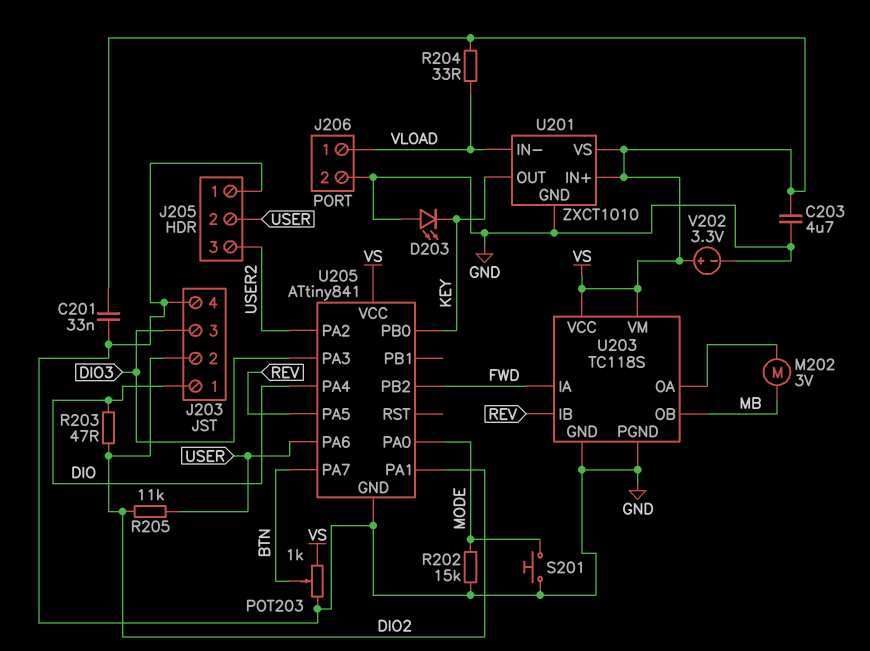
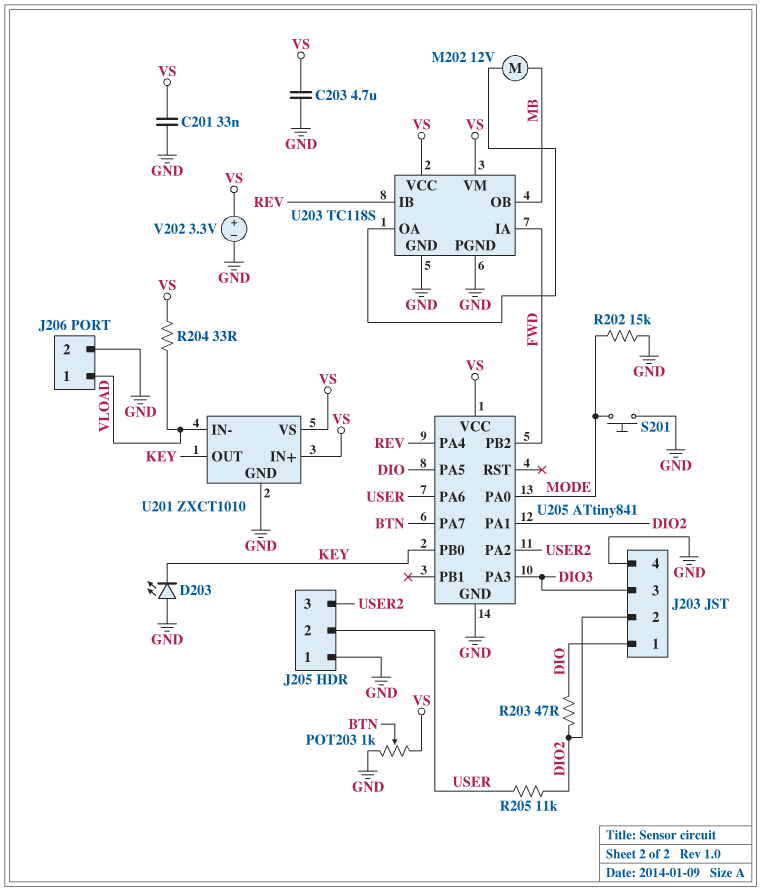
M202: motor 3V (MB, U203/OA) -> motor 12V (MB, U203/OA)
U205 pin PA4: DIO -> REV
U205 pin PA5: REV -> DIO

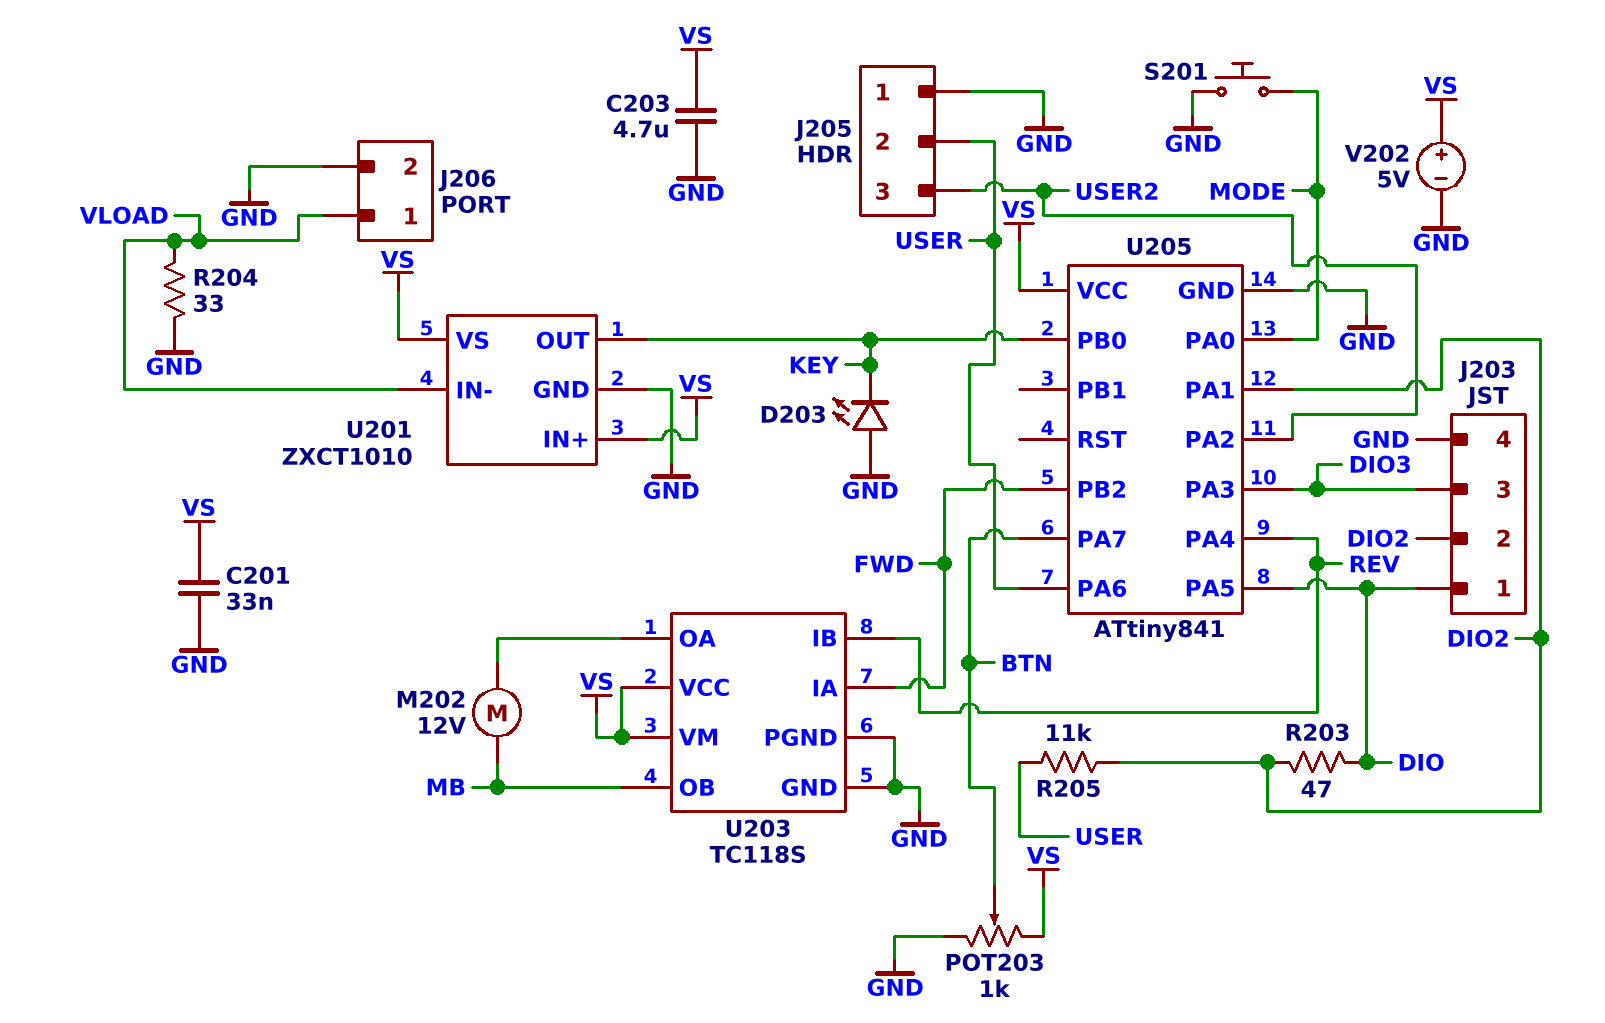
R202: 15k (GND, MODE) -> none
R204: 33 (VLOAD, VS) -> 33 (GND, VLOAD)
V202: 3.3V (plus VS, minus GND) -> 5V (plus VS, minus GND)

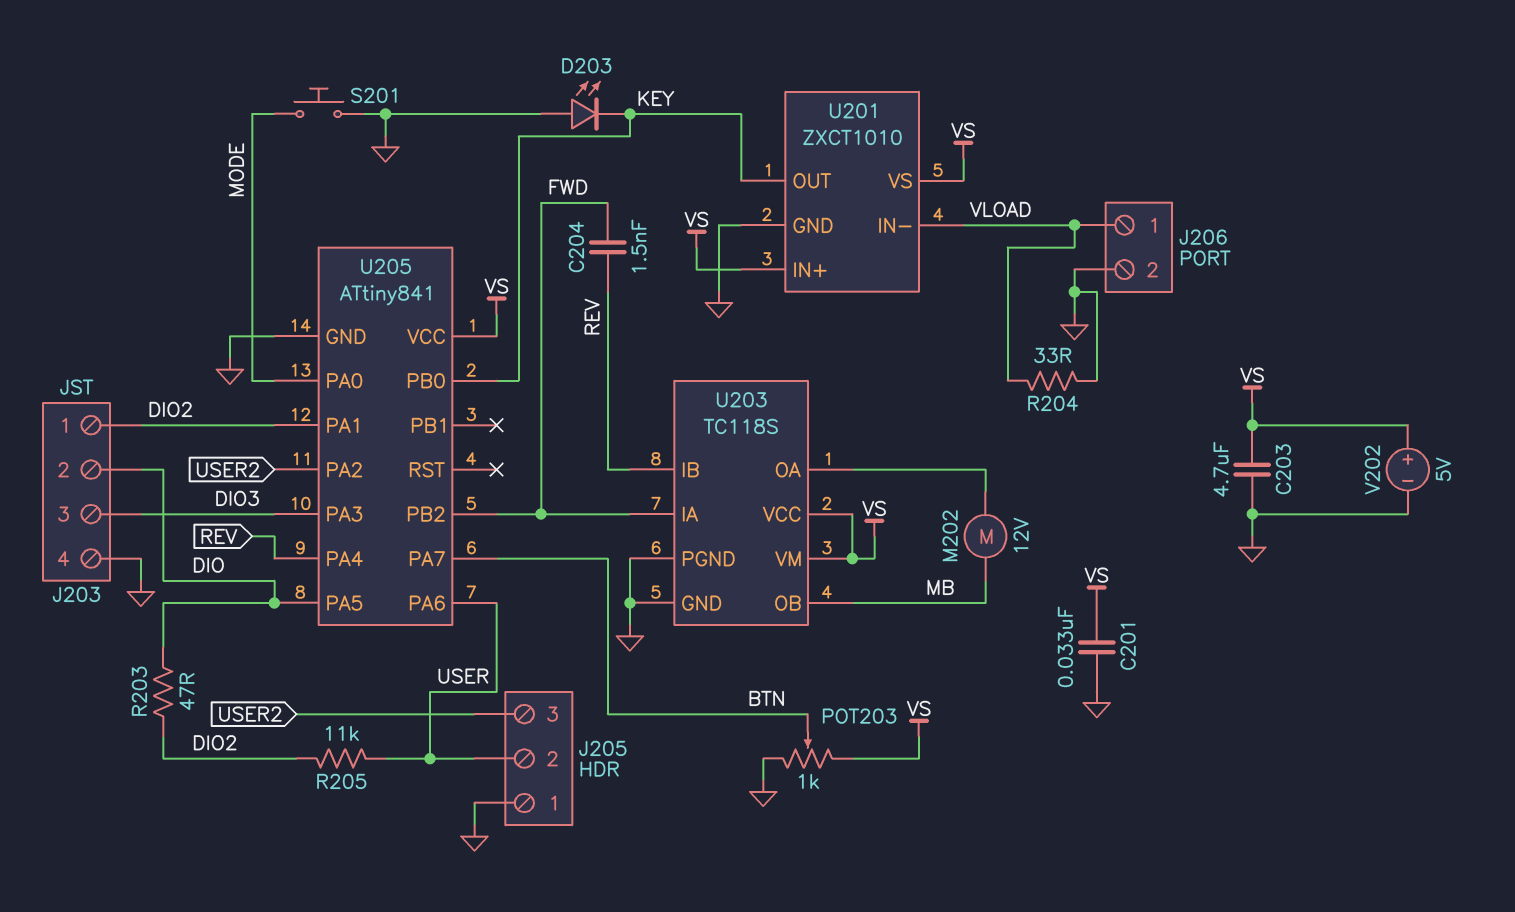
C204: none -> 1.5nF (FWD, REV)
J203 pin 1: DIO -> DIO2
J203 pin 2: DIO2 -> DIO

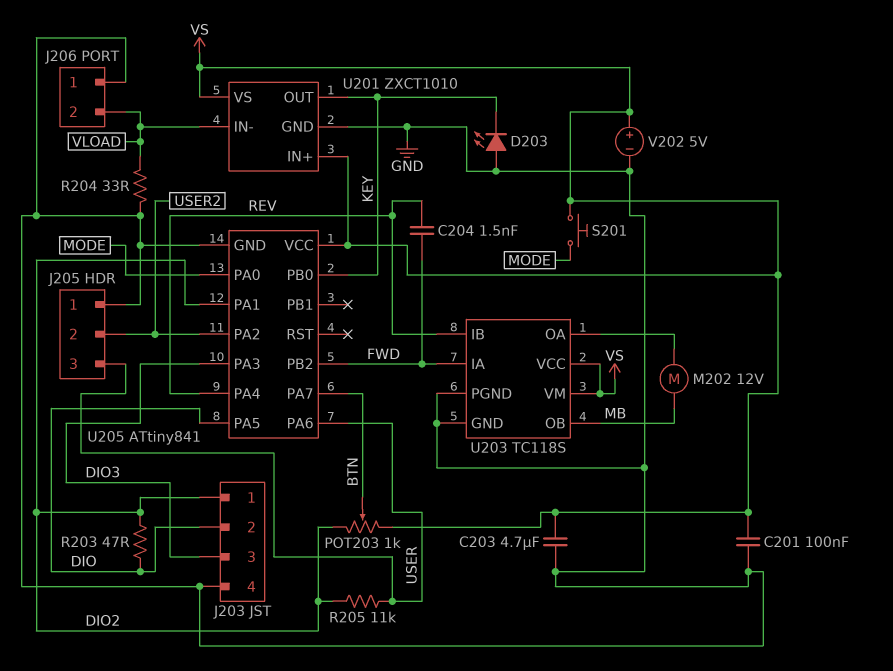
C201: 33nF (GND, VS) -> 100nF (GND, VS)
J205 pin 2: USER -> USER2
J205 pin 3: USER2 -> USER
J206 pin 1: VLOAD -> GND
J206 pin 2: GND -> VLOAD
POT203: 1k (GND, VS, wiper BTN) -> 1k (DIO2, VS, wiper BTN)
S201: button (GND, MODE) -> button (MODE, VS)

